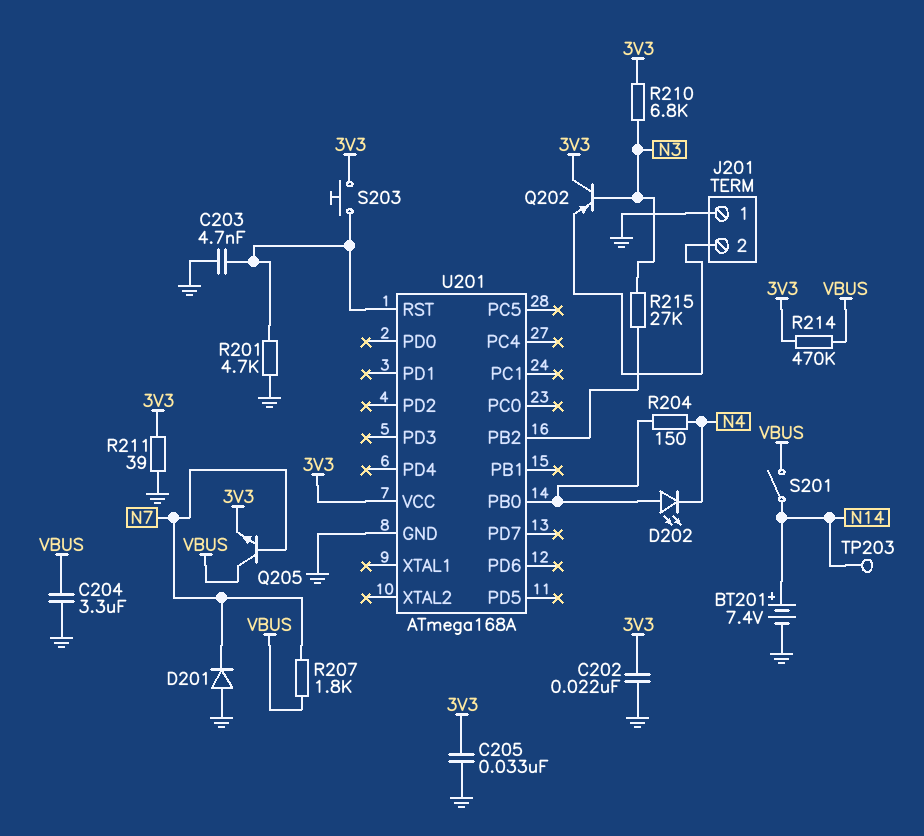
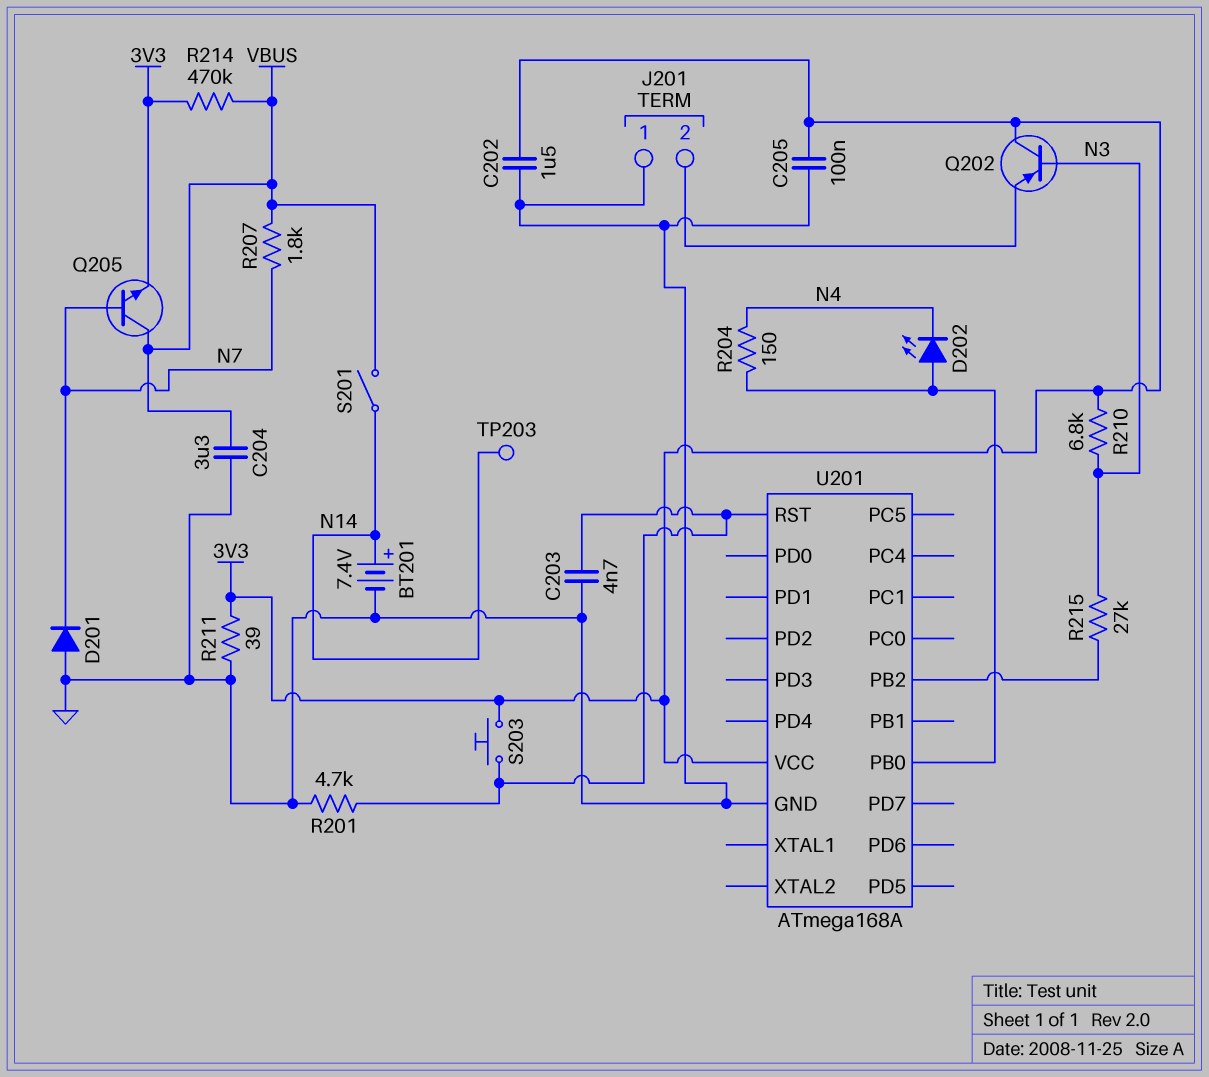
C202: 22nF (3V3, GND) -> 1.5uF (3V3, GND)
C205: 33nF (3V3, GND) -> 100nF (3V3, GND)

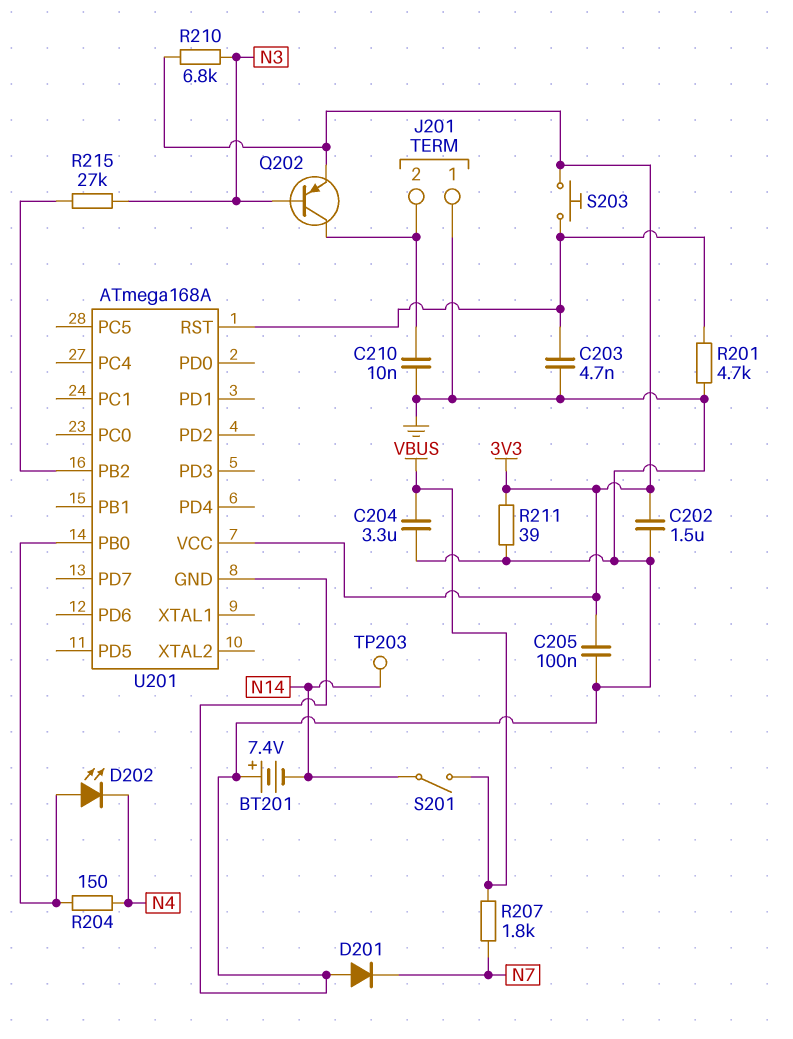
BT201: 7.4V (plus N14, minus GND) -> 7.4V (plus GND, minus N14)
C210: none -> 10nF (GND, J201/2)
Q202: PNP (B N3, C 3V3, E J201/2) -> PNP (B N3, C J201/2, E 3V3)
Q205: NPN (B N7, C VBUS, E 3V3) -> none
R214: 470k (3V3, VBUS) -> none

